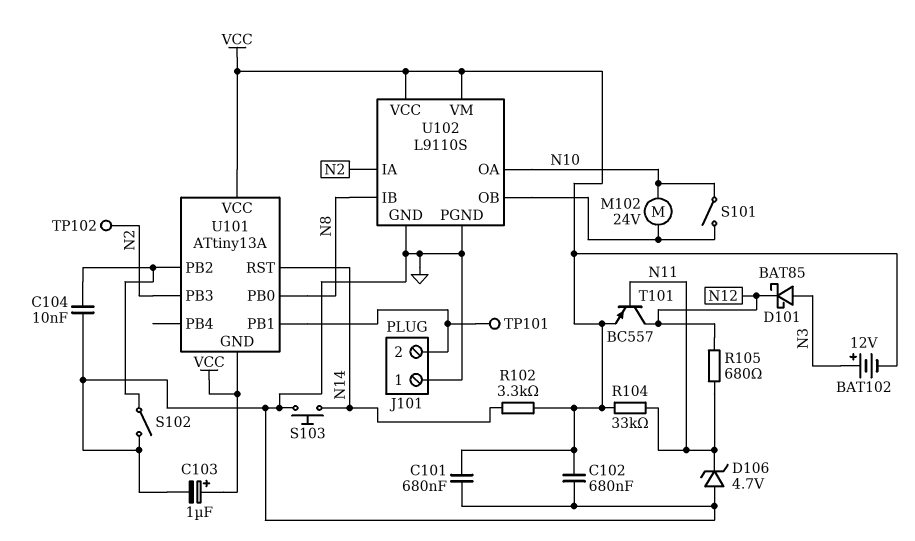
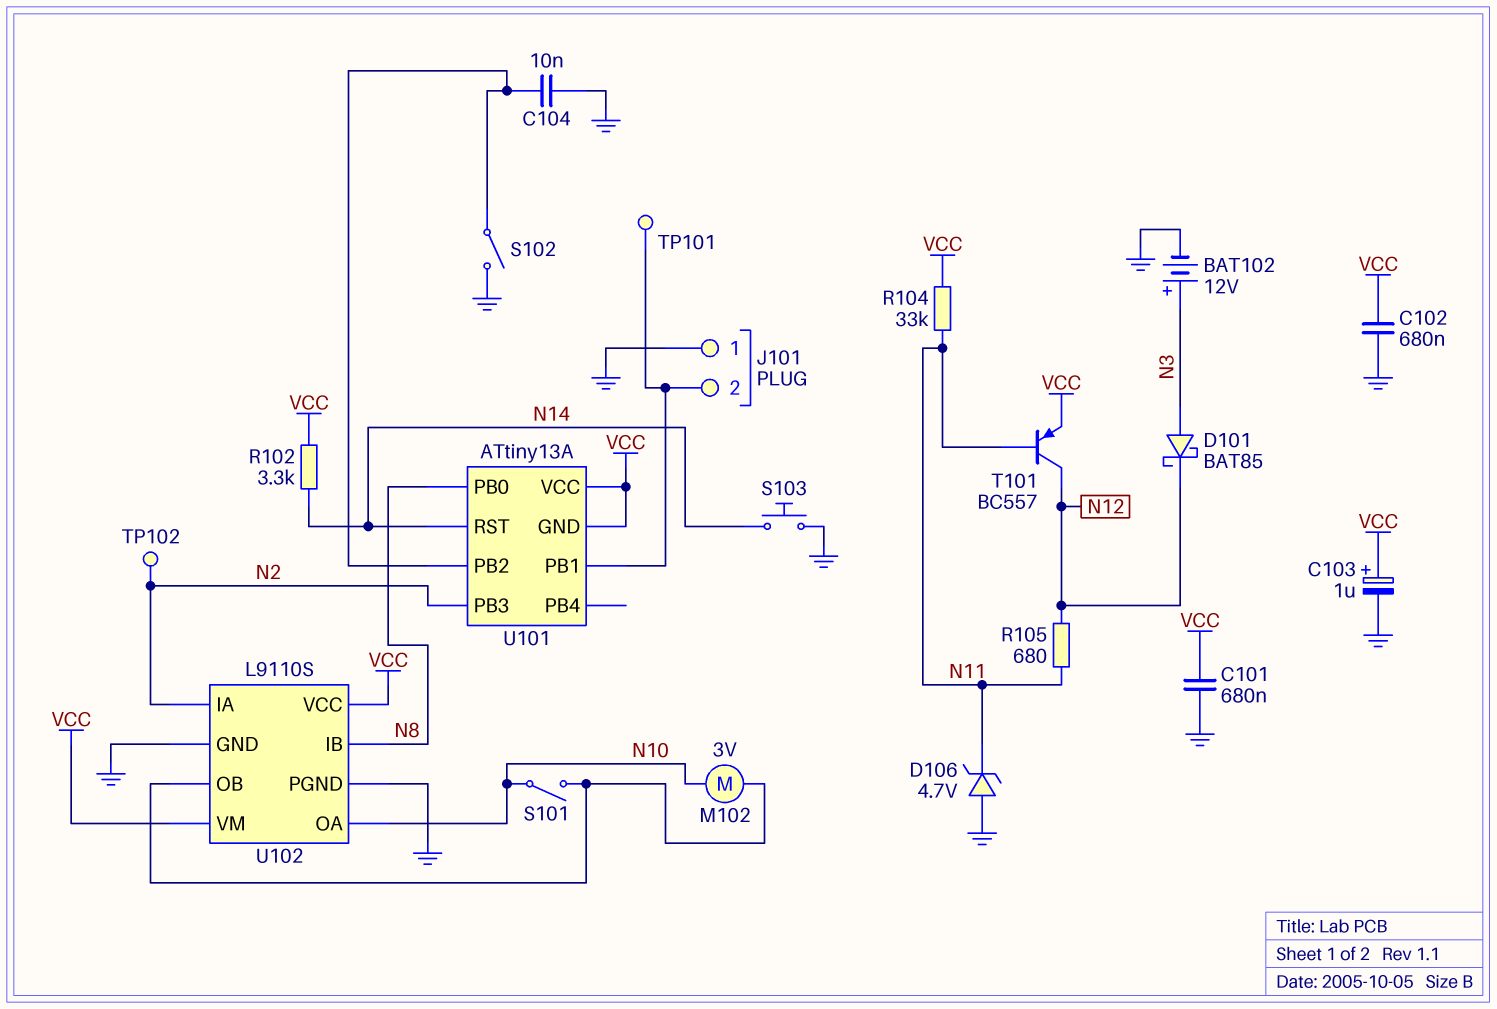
BAT102: 12V (plus N3, minus VCC) -> 12V (plus N3, minus GND)
M102: motor 24V (N10, U102/OB) -> motor 3V (N10, U102/OB)

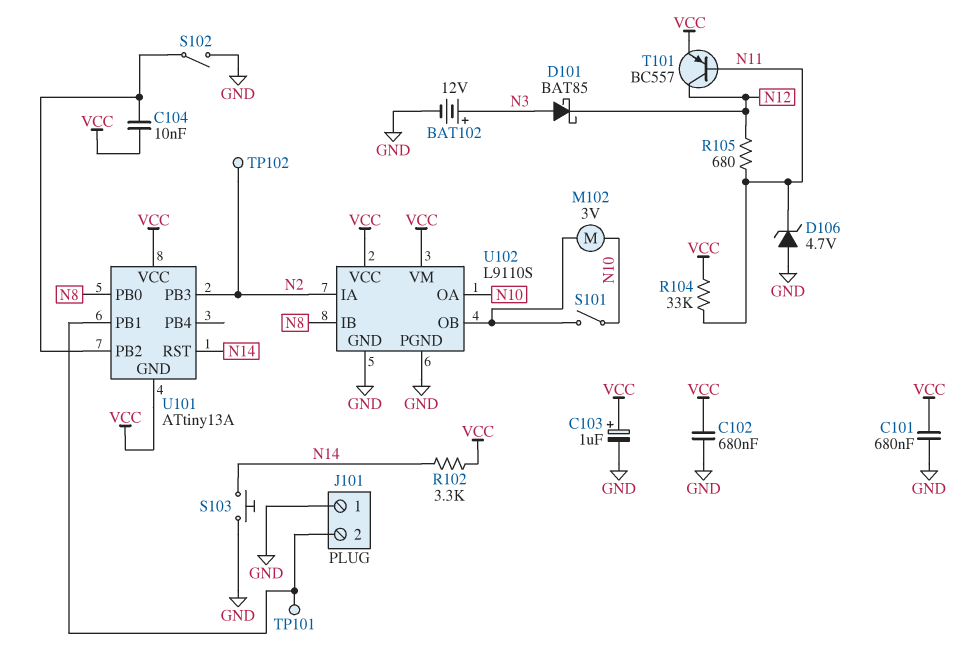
C104: 10nF (GND, U101/PB2) -> 10nF (U101/PB2, VCC)

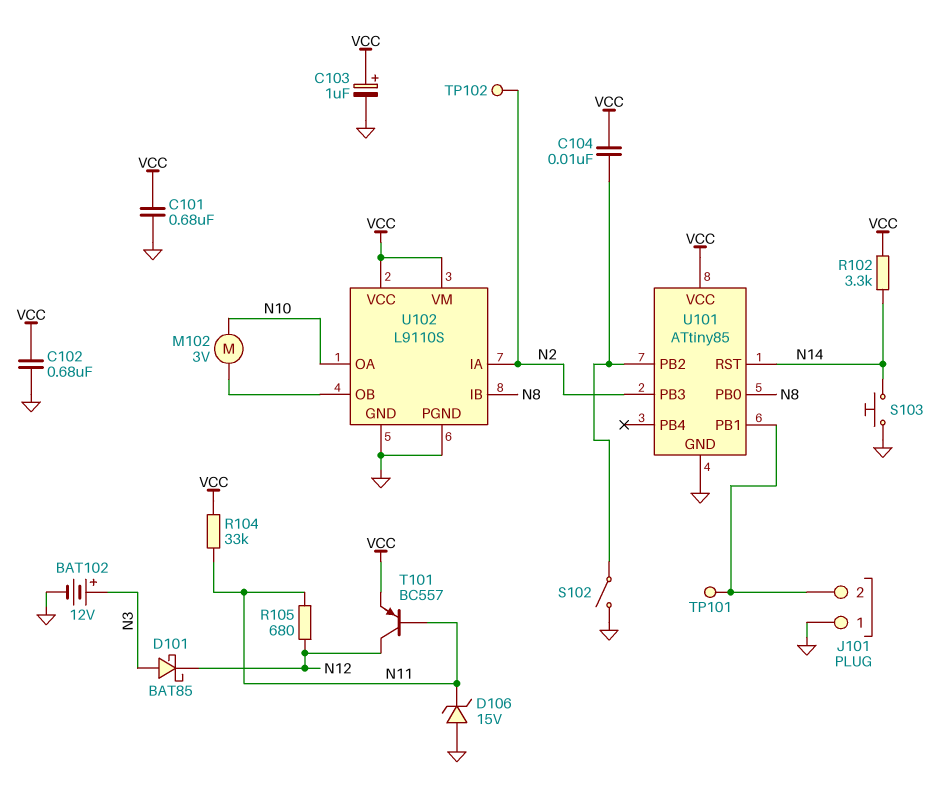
D106: zener 4.7V (A GND, K N11) -> zener 15V (A GND, K N11)
S101: switch (N10, U102/OB) -> none
U101: ATtiny13A -> ATtiny85
U101 pin GND: VCC -> GND

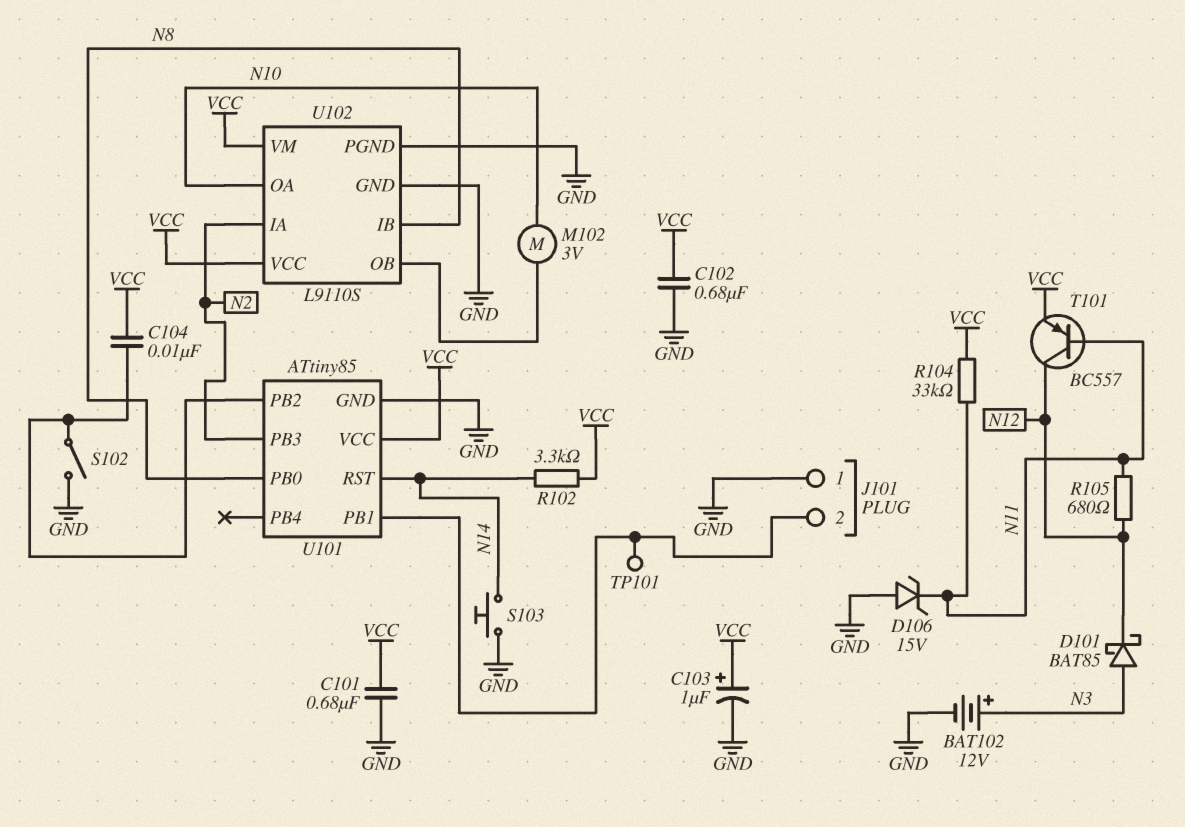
TP102: test point (N2) -> none

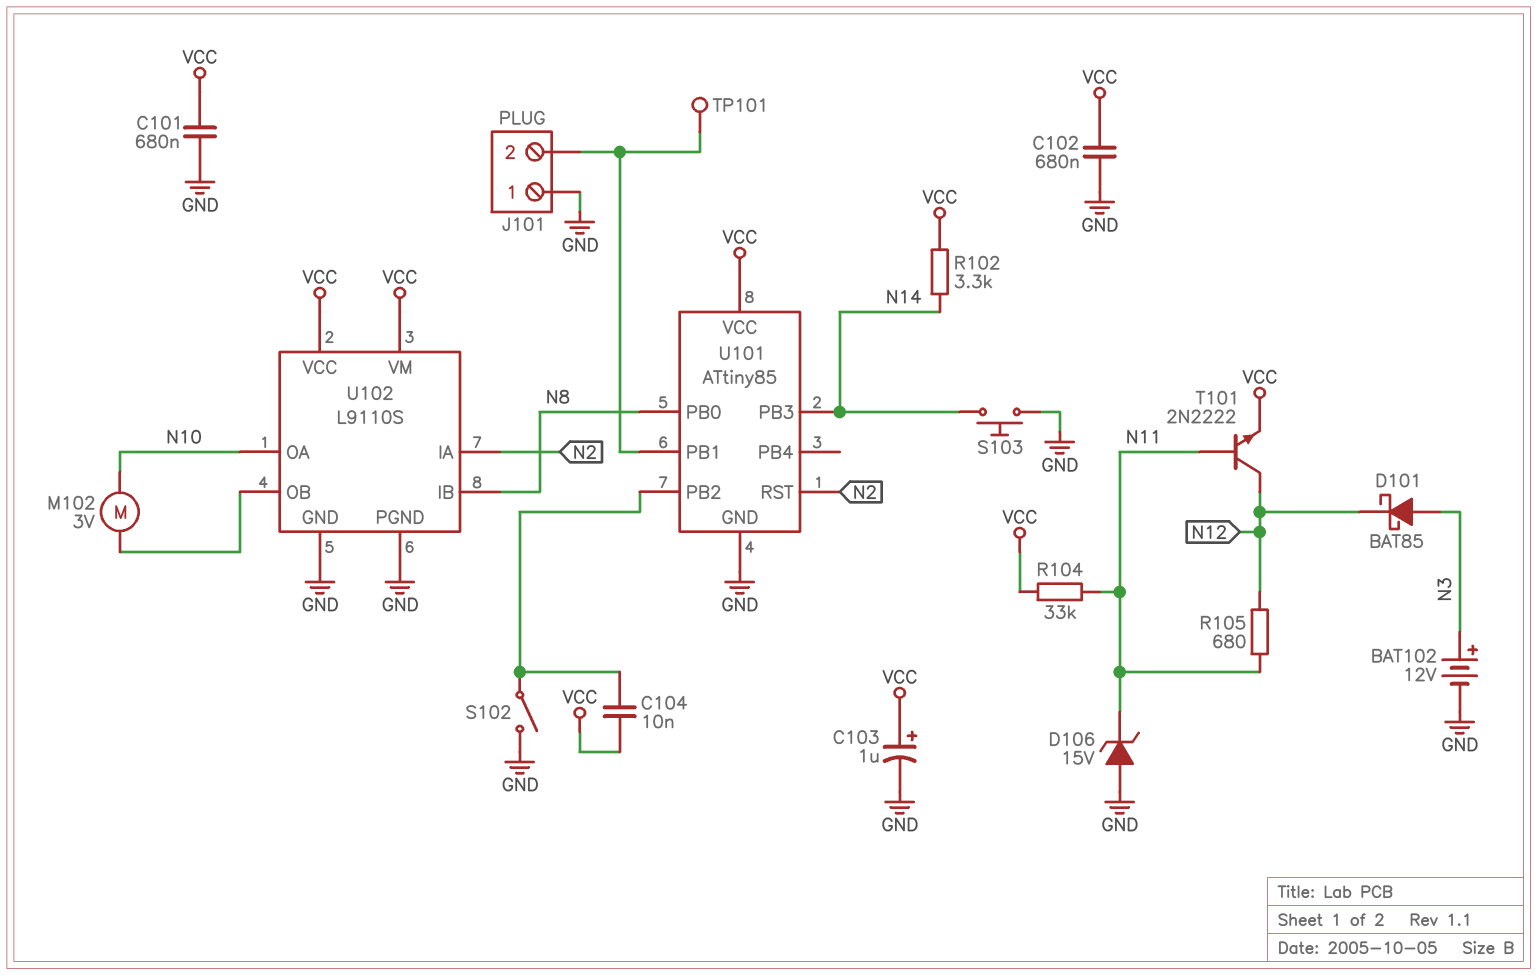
T101: PNP BC557 (B N11, C N12, E VCC) -> NPN 2N2222 (B N11, C N12, E VCC)
U101 pin PB3: N2 -> N14
U101 pin RST: N14 -> N2

